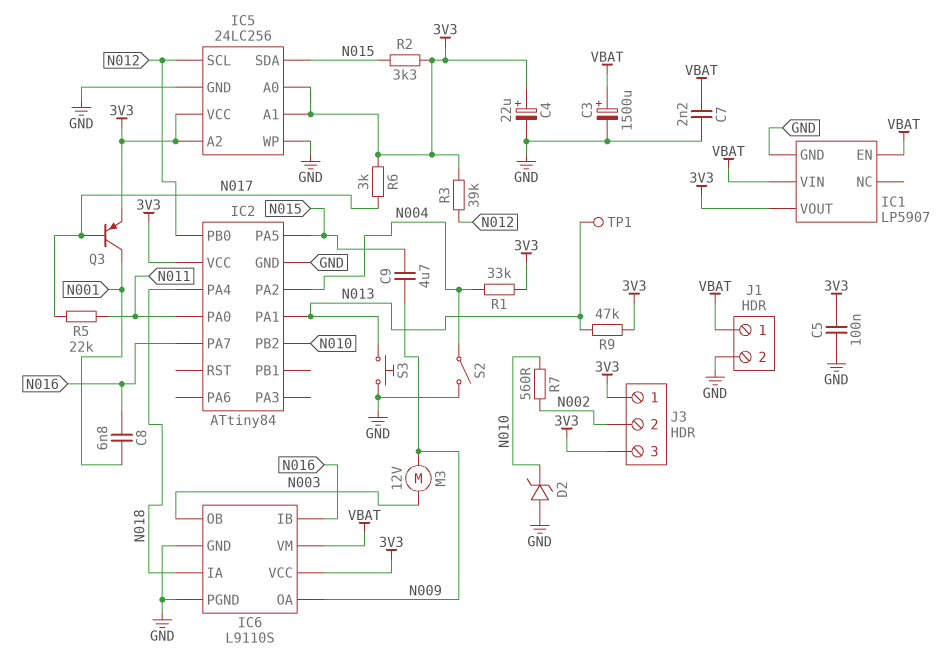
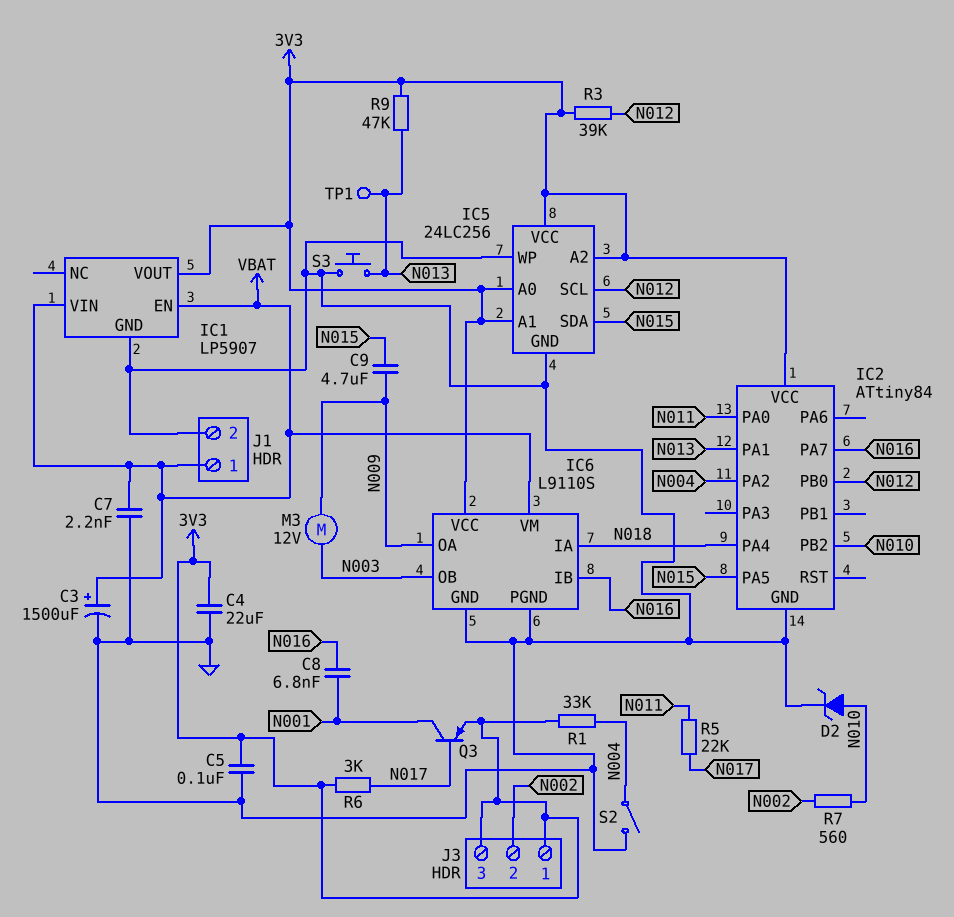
C4: 22uF (plus 3V3, minus GND) -> 22uF (3V3, GND)
D2: zener (A GND, K N010) -> zener (A N010, K GND)
R2: 3.3k (3V3, N015) -> none

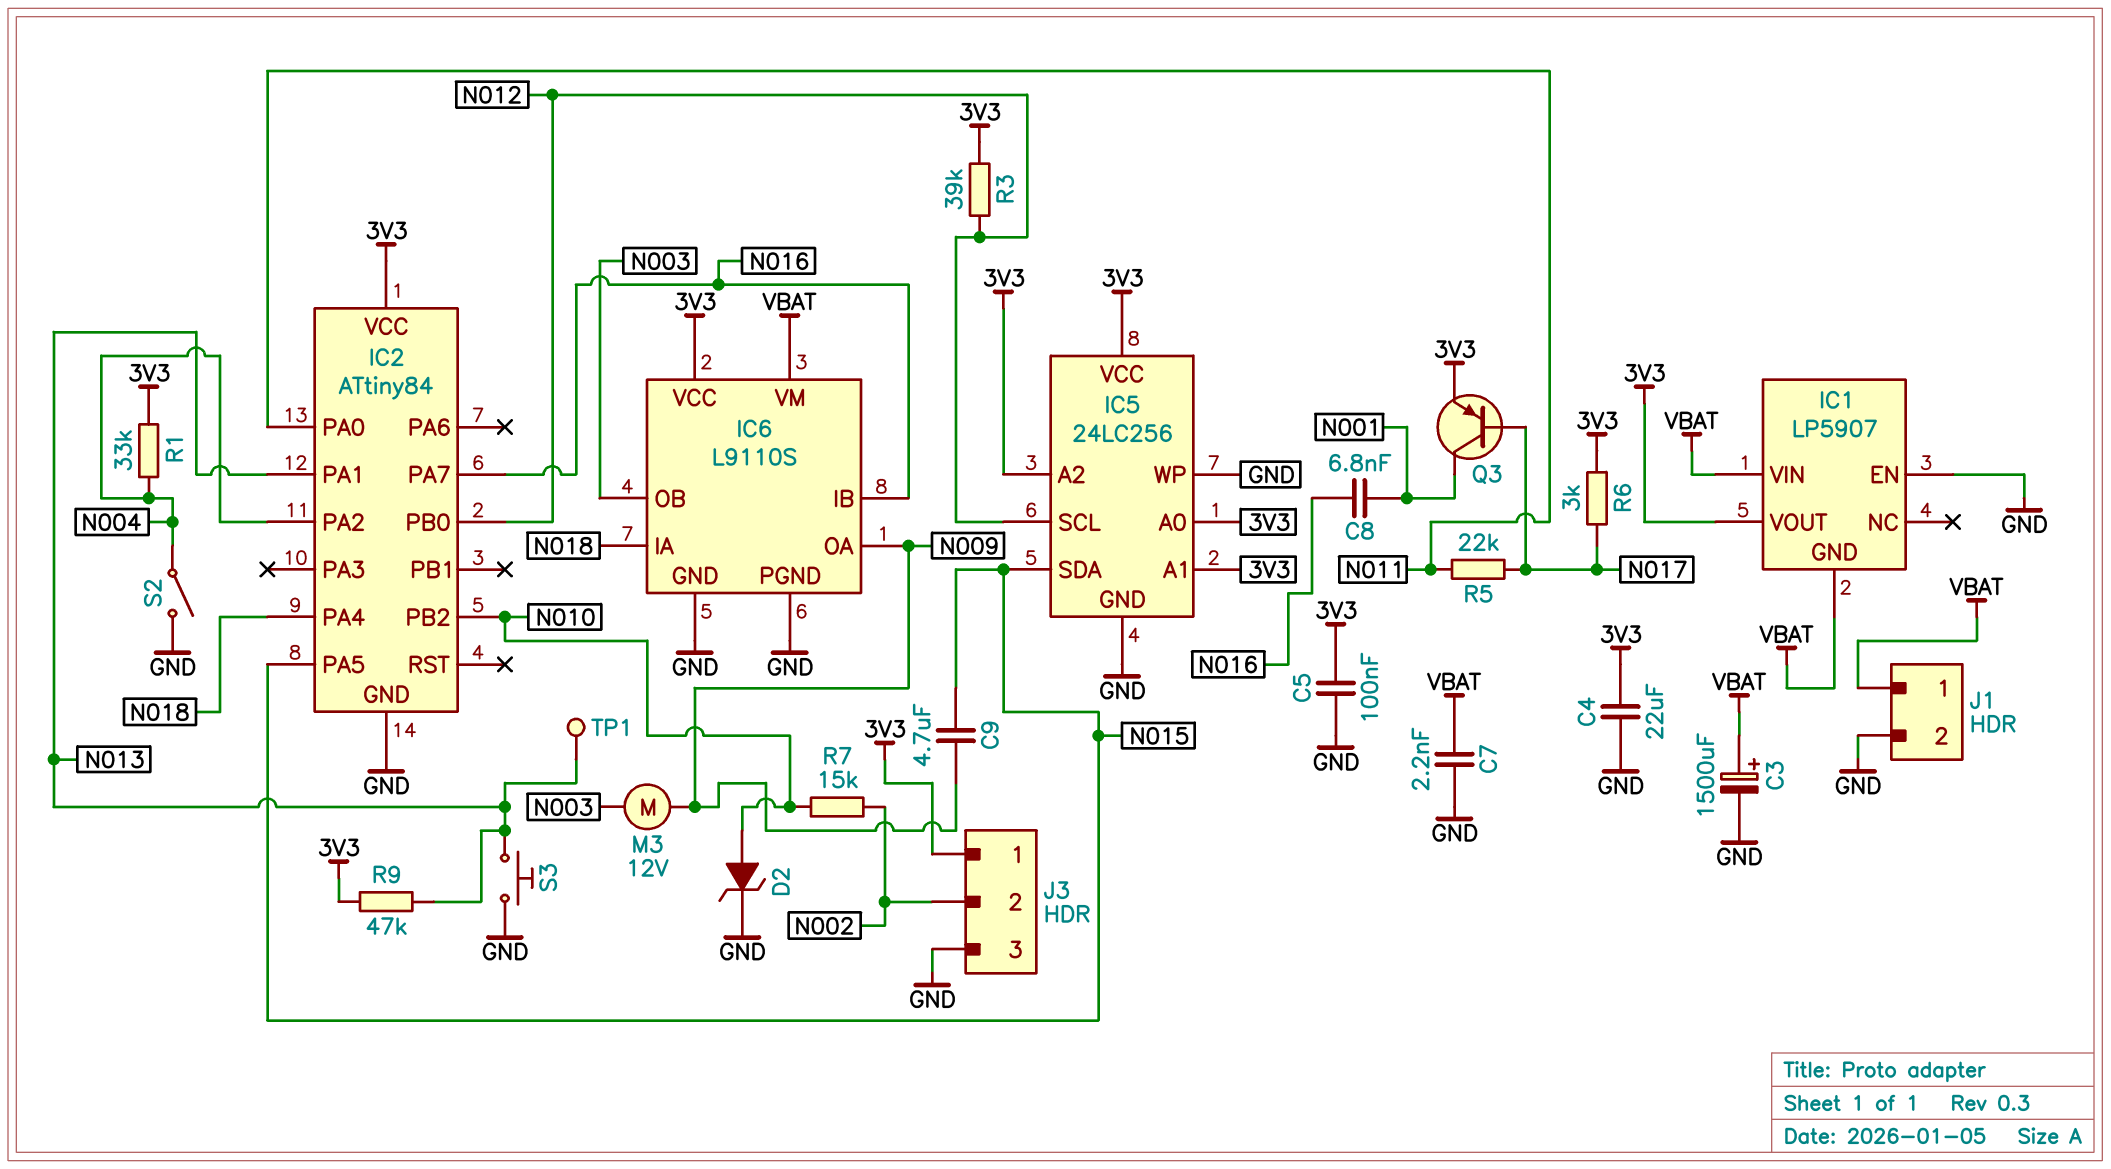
IC1 pin EN: VBAT -> GND
IC1 pin GND: GND -> VBAT
J3 pin 3: 3V3 -> GND
R7: 560 (N002, N010) -> 15k (N002, N010)

